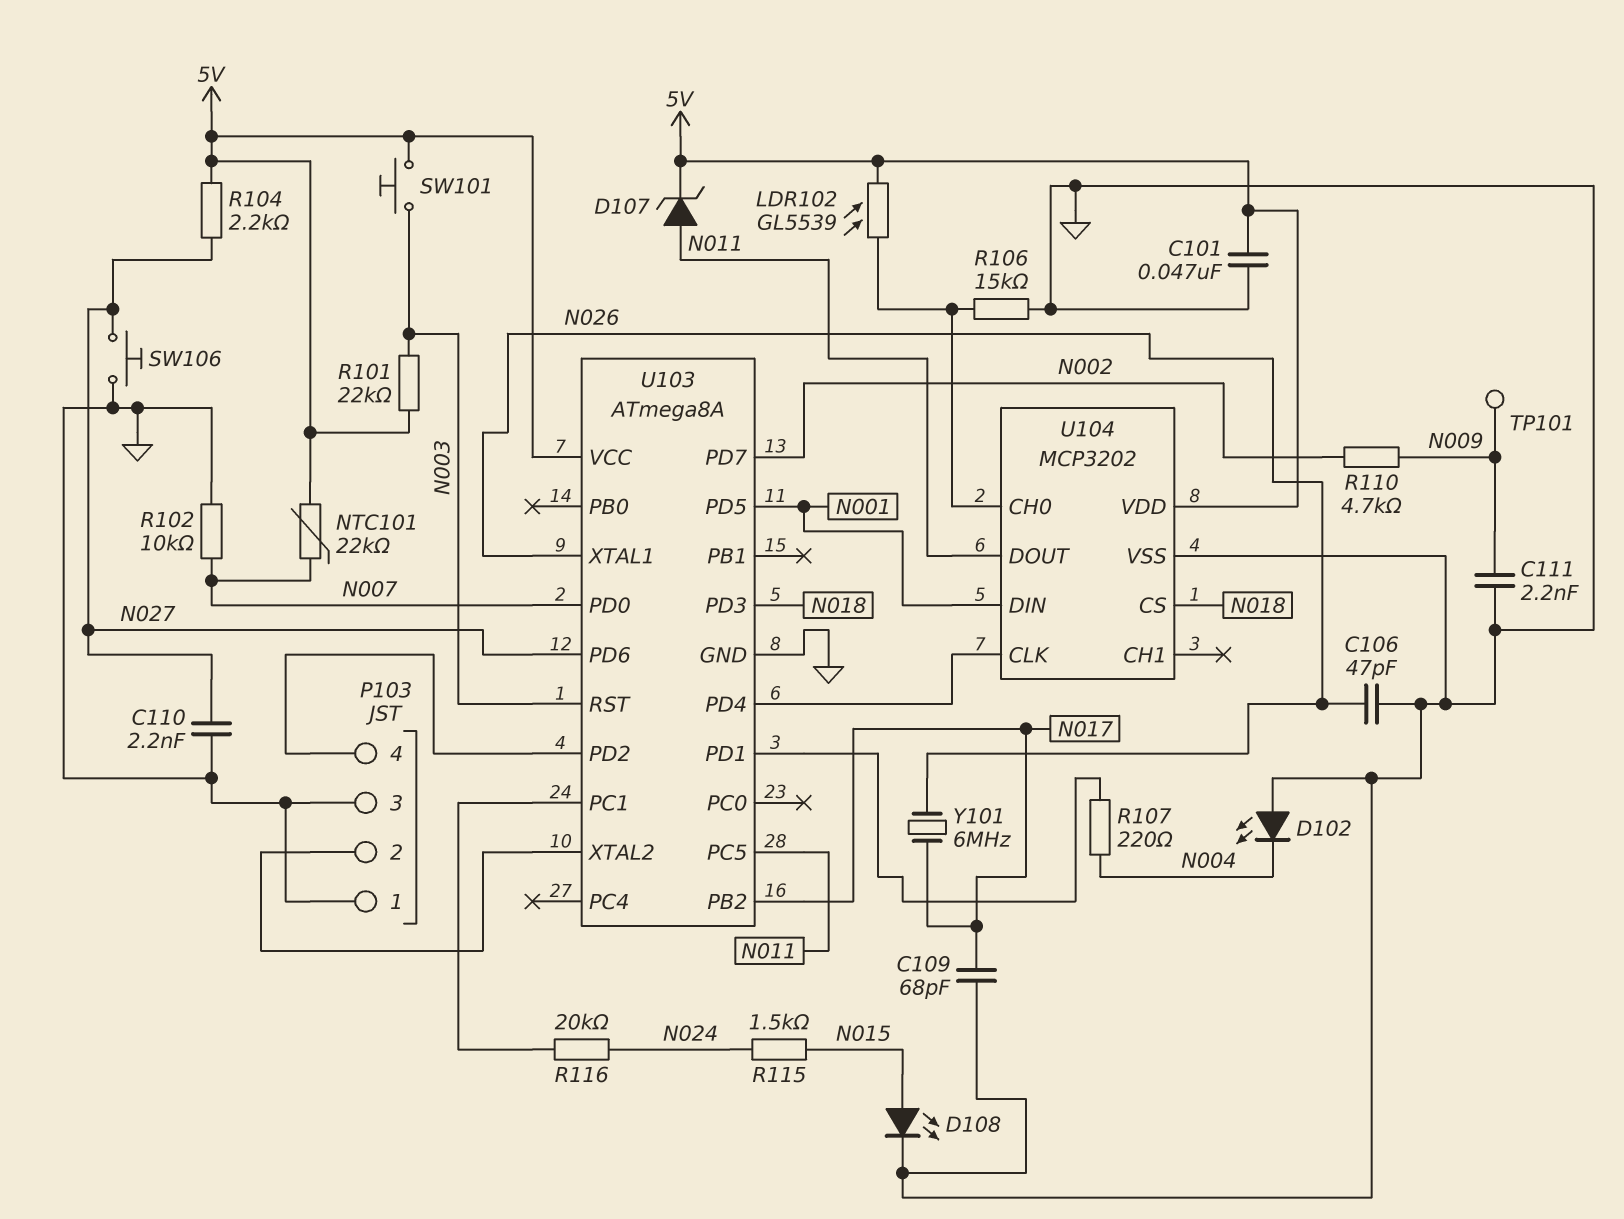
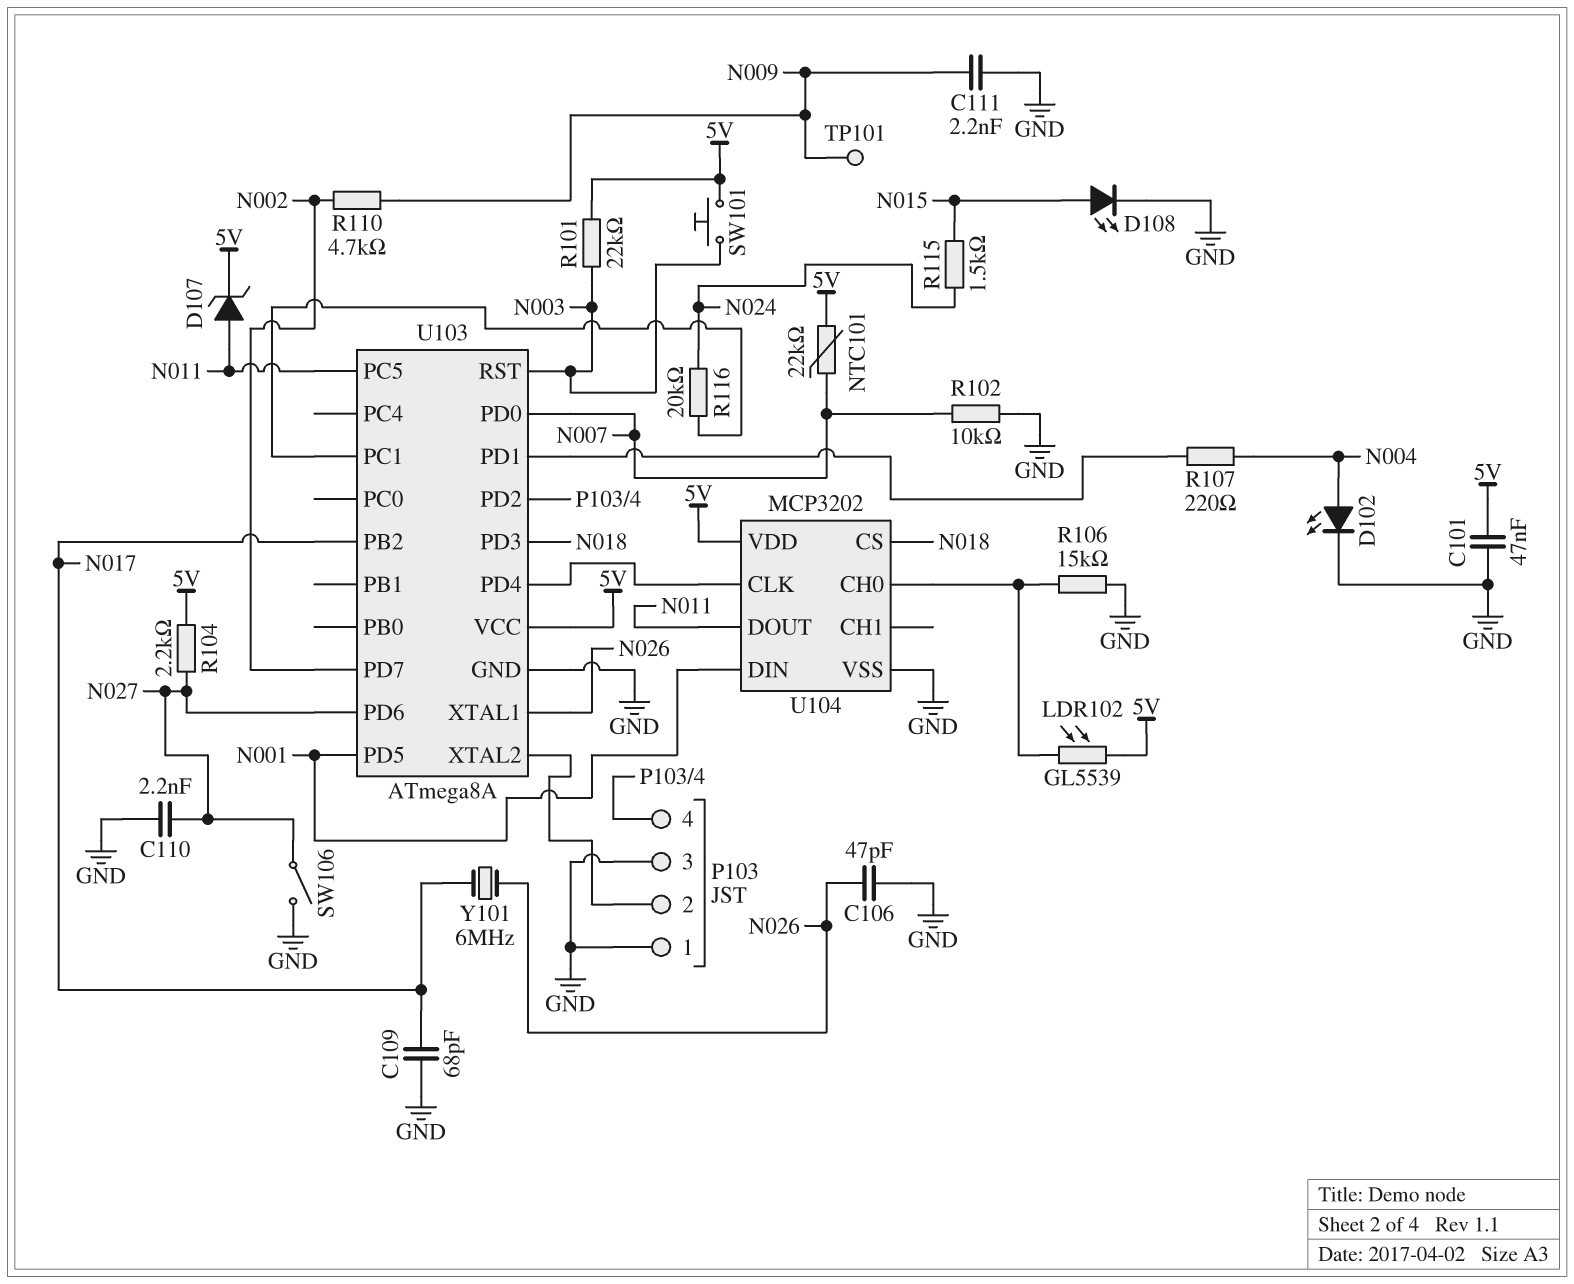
D102: LED (A GND, K N004) -> LED (A N004, K GND)
SW106: button (GND, N027) -> switch (GND, N027)

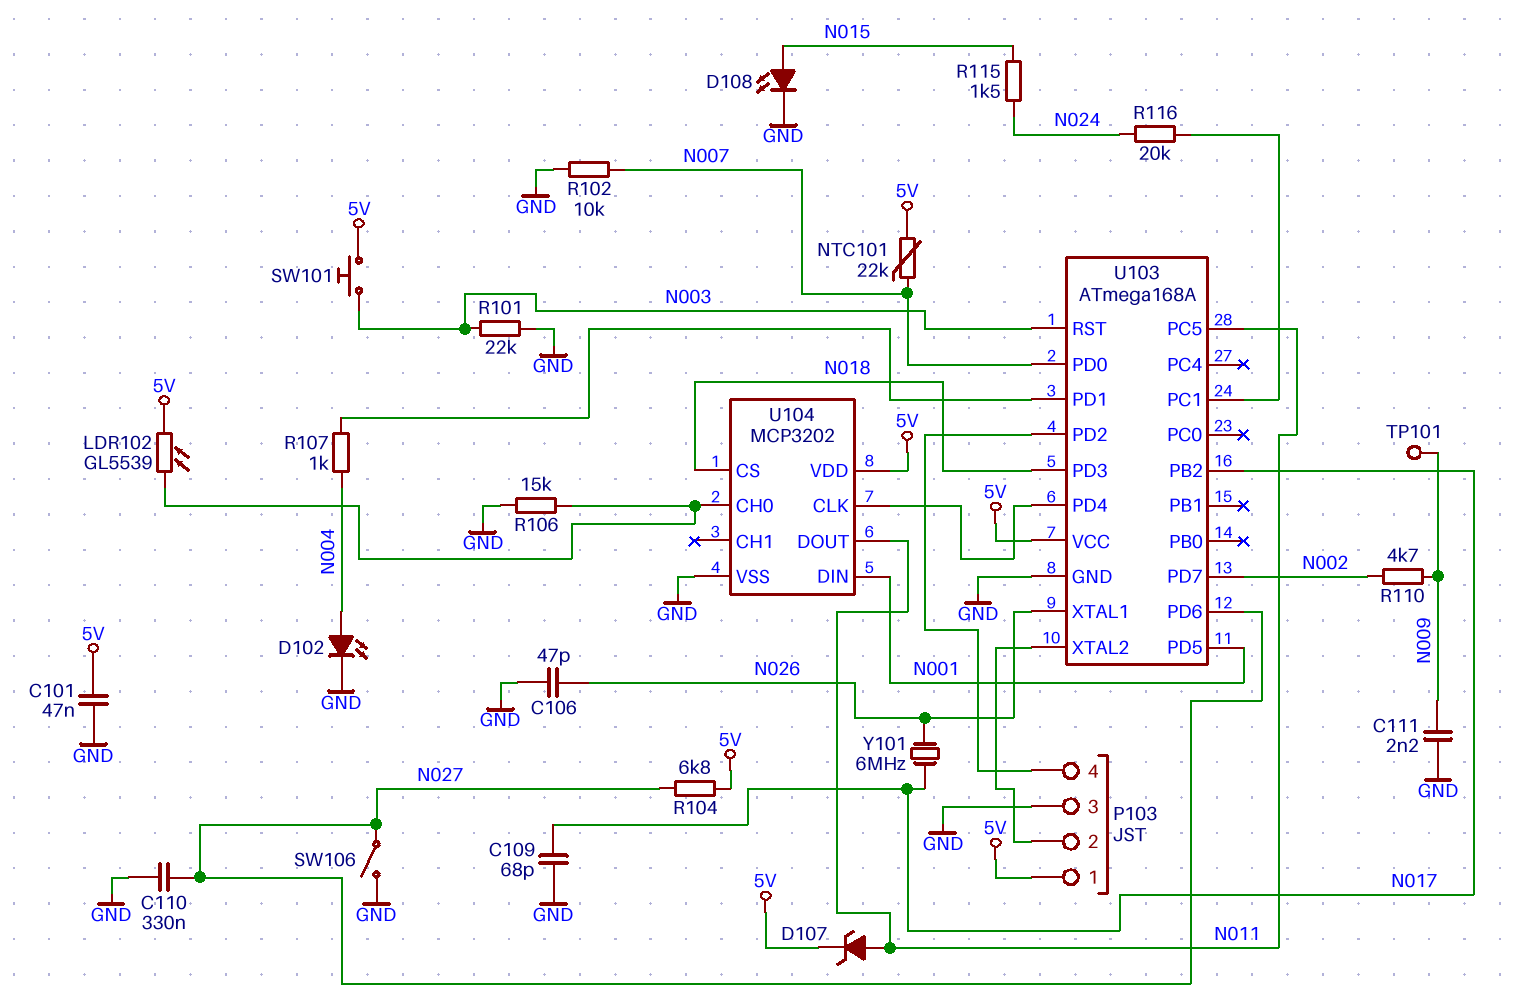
C110: 2.2nF (GND, N027) -> 330nF (GND, N027)
P103 pin 1: GND -> 5V
R101: 22k (5V, N003) -> 22k (GND, N003)
R104: 2.2k (5V, N027) -> 6.8k (5V, N027)
R107: 220 (N004, U103/PD1) -> 1k (N004, U103/PD1)
U103: ATmega8A -> ATmega168A

